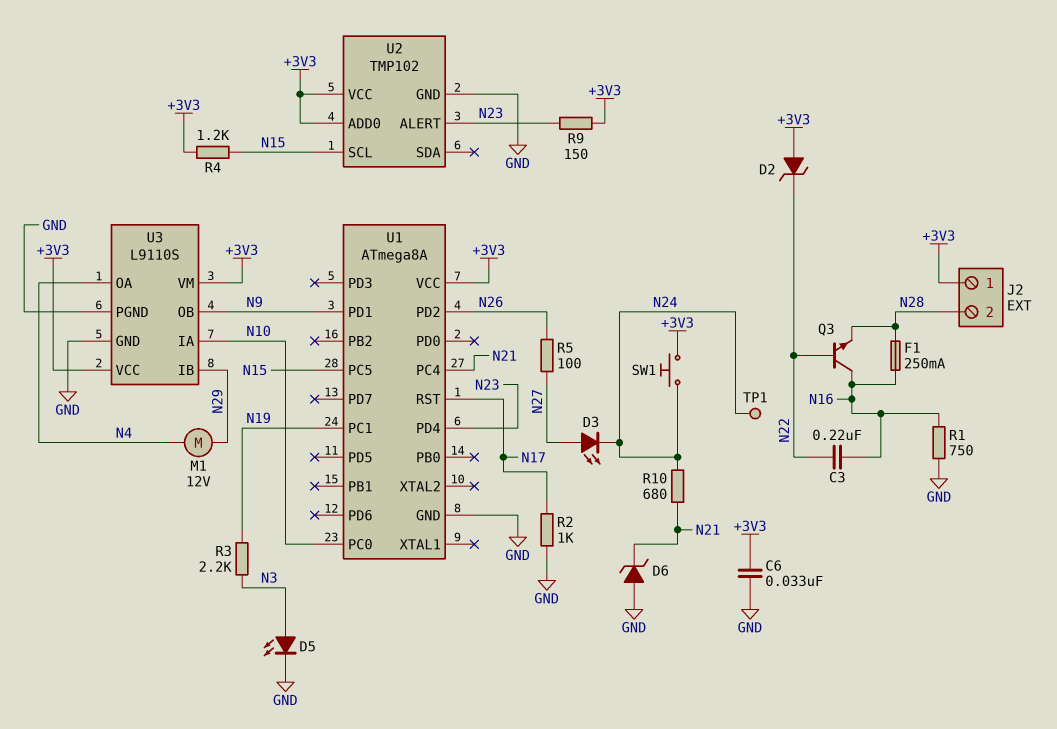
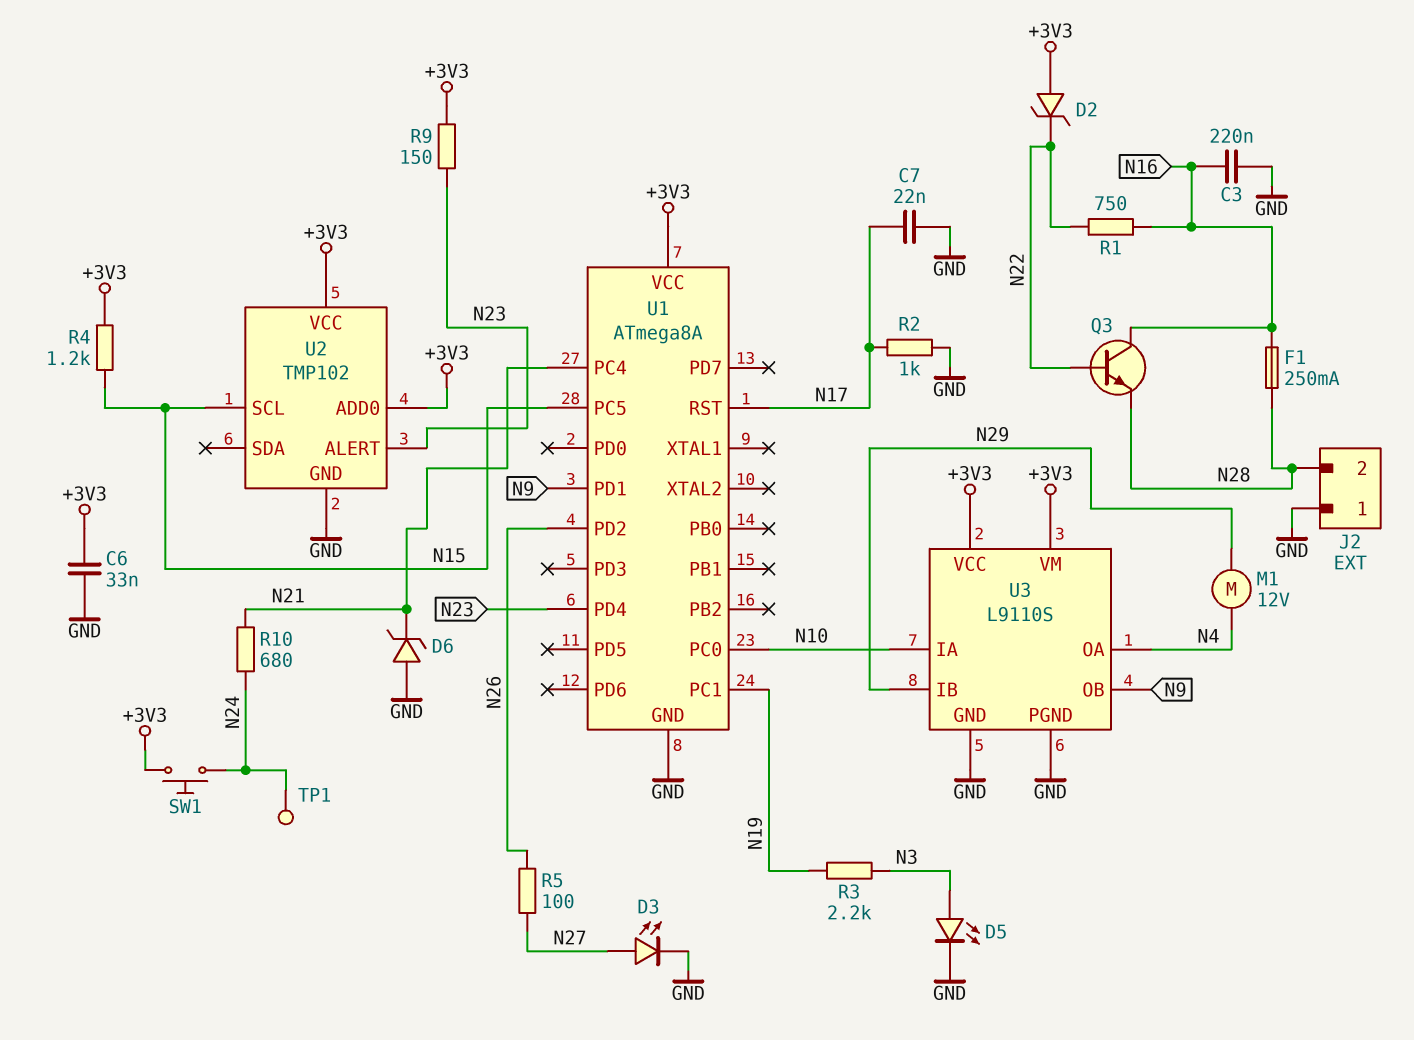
C3: 220nF (N16, N22) -> 220nF (GND, N16)
C7: none -> 22nF (GND, N17)
D3: LED (A N27, K N24) -> LED (A N27, K GND)
J2 pin 1: +3V3 -> GND
R1: 750 (GND, N16) -> 750 (N16, N22)

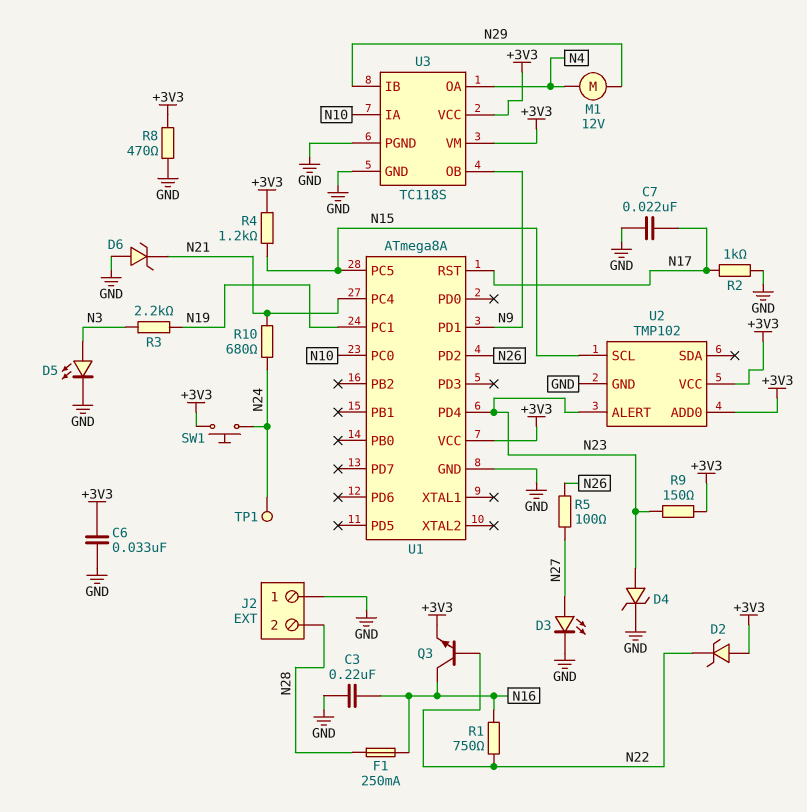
D4: none -> zener (A N23, K GND)
Q3: NPN (B N22, C N16, E N28) -> NPN (B N22, C N16, E +3V3)
R8: none -> 470 (+3V3, GND)
U3: L9110S -> TC118S

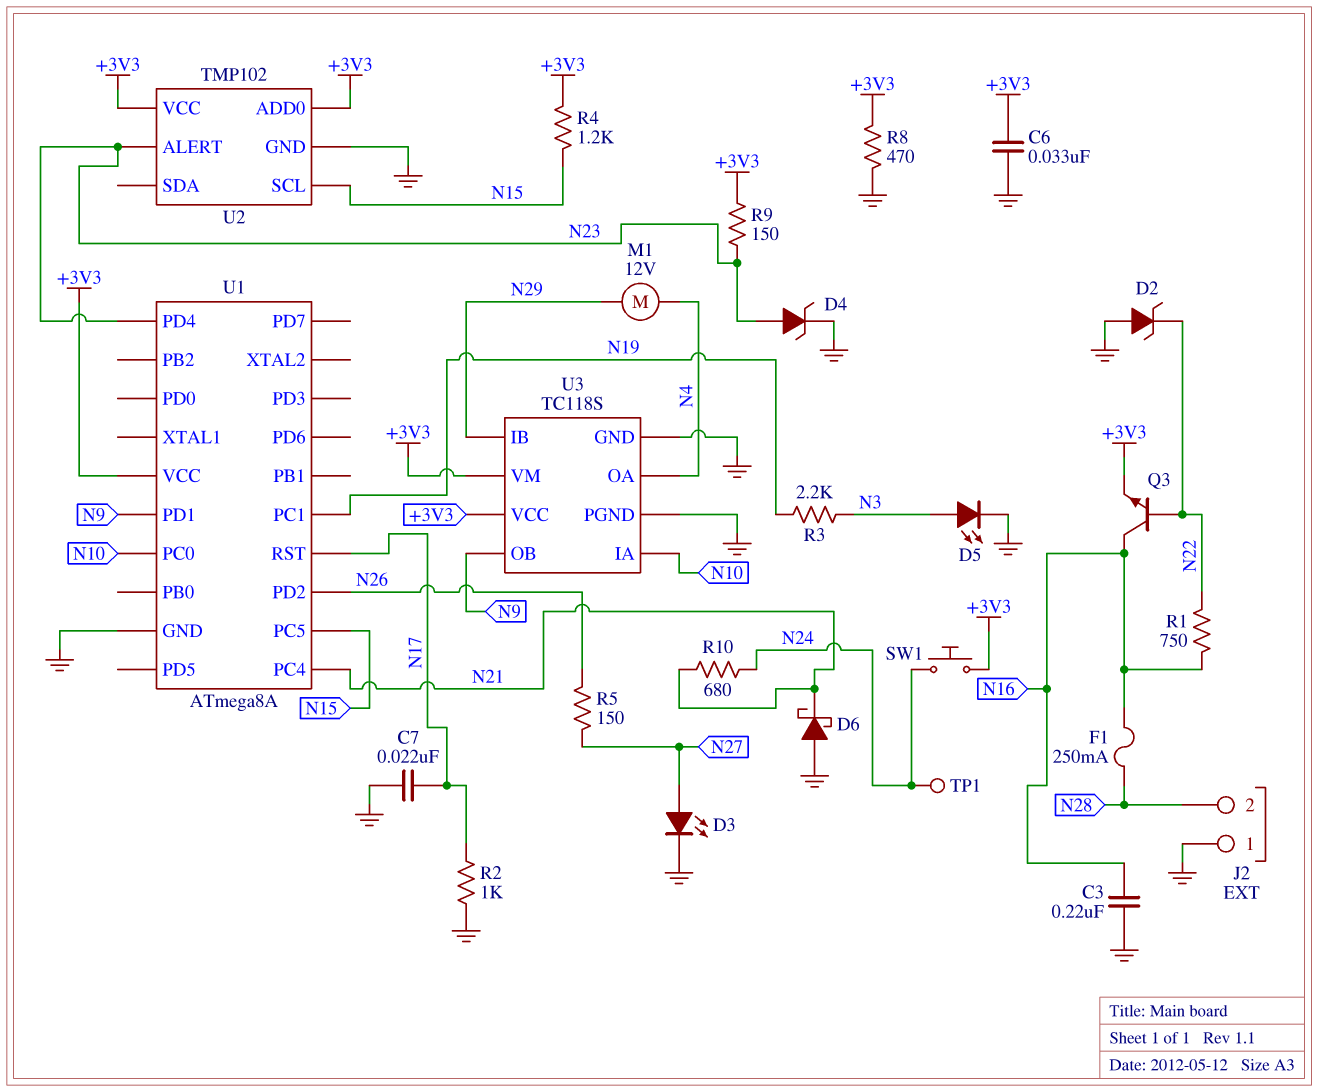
D2: zener (A +3V3, K N22) -> zener (A GND, K N22)
D6: zener (A GND, K N21) -> schottky (A GND, K N21)
R5: 100 (N26, N27) -> 150 (N26, N27)

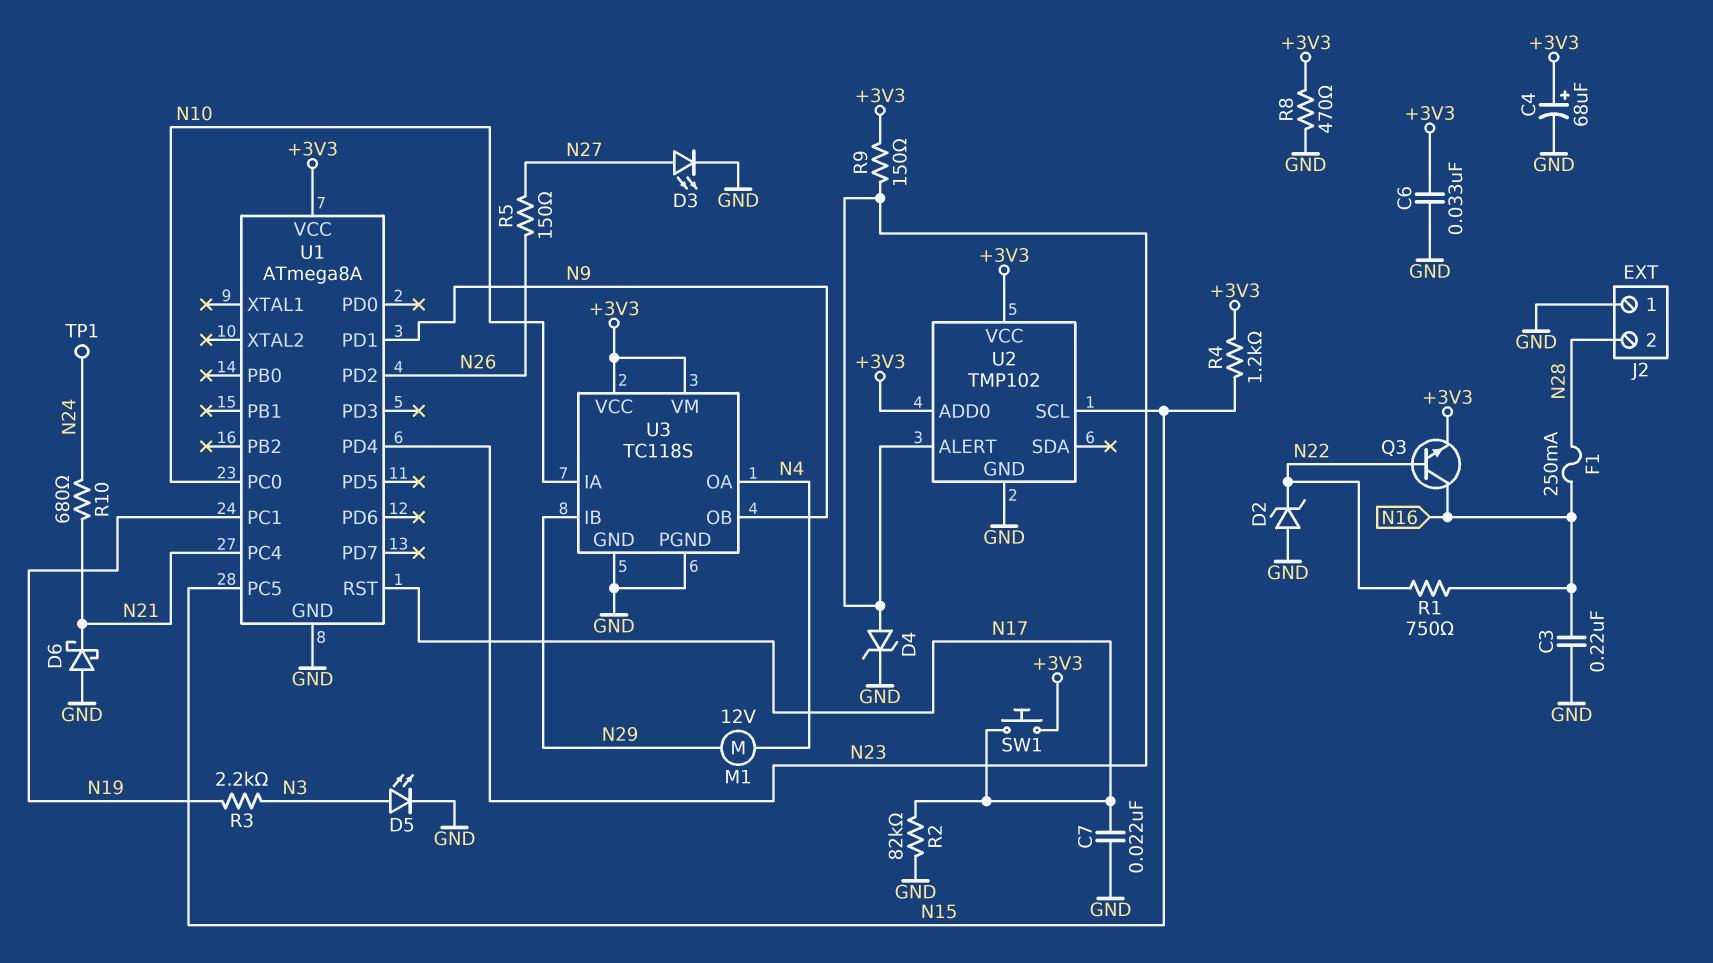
C4: none -> 68uF (plus +3V3, minus GND)
R2: 1k (GND, N17) -> 82k (GND, N17)
SW1: button (+3V3, N24) -> button (+3V3, N17)

